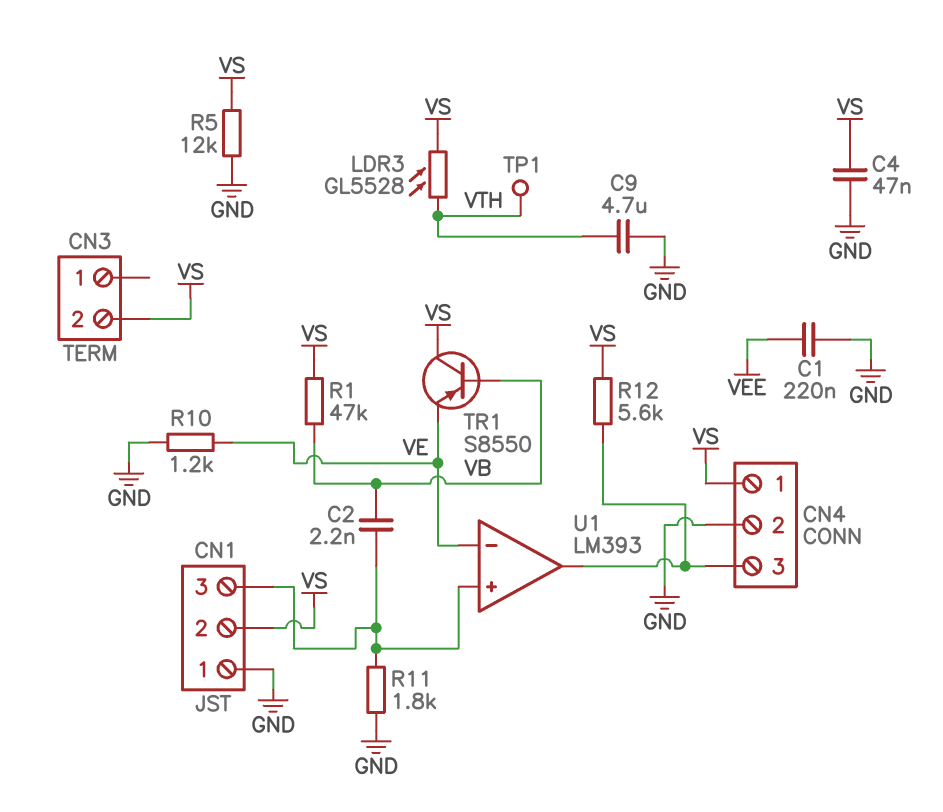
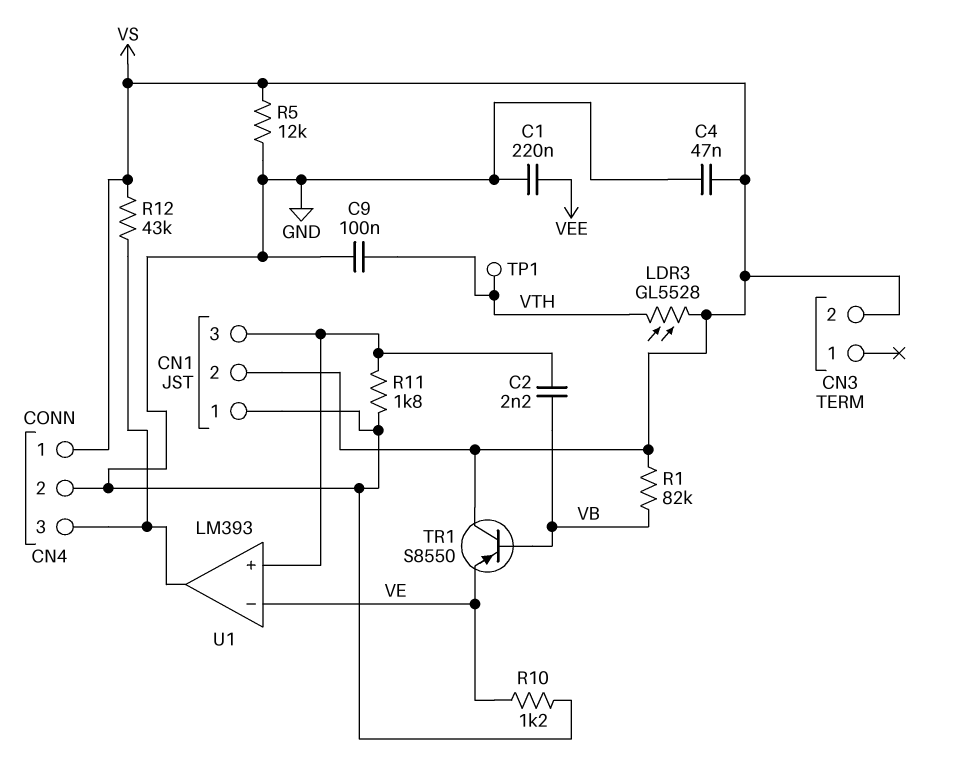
C9: 4.7uF (GND, VTH) -> 100nF (GND, VTH)
R1: 47k (VB, VS) -> 82k (VB, VS)
R12: 5.6k (CN4/3, VS) -> 43k (CN4/3, VS)

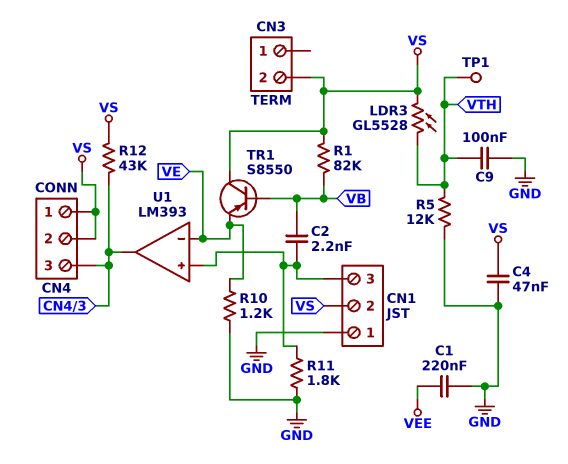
CN4 pin 2: GND -> VS
R5: 12k (GND, VS) -> 12k (GND, VTH)

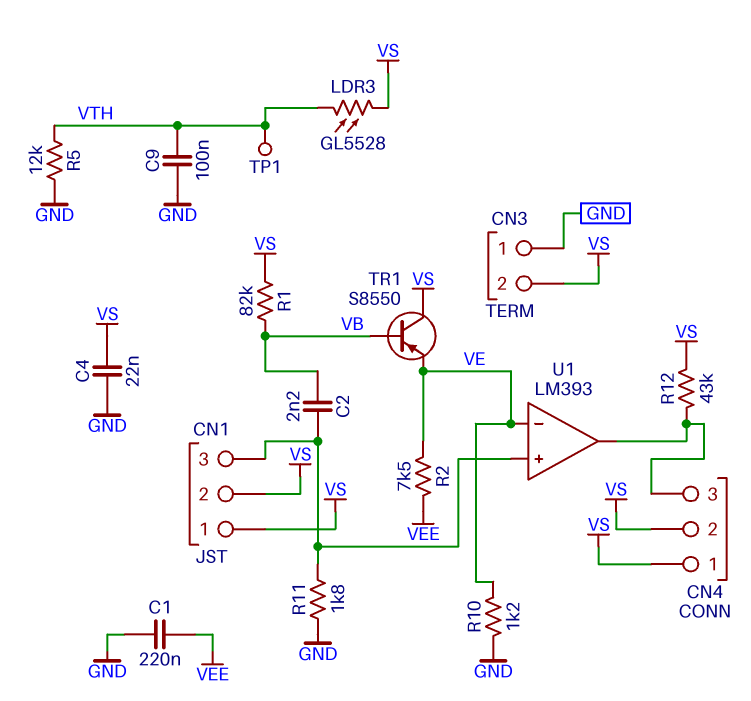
C4: 47nF (GND, VS) -> 22nF (GND, VS)
CN1 pin 1: GND -> VS
CN3 pin 1: none -> GND
R2: none -> 7.5k (VE, VEE)

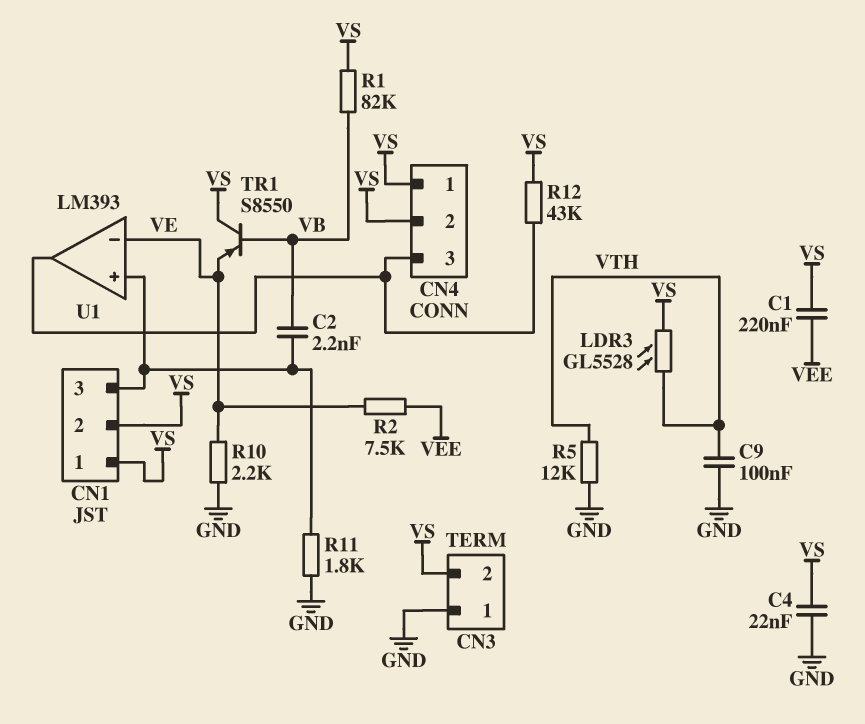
C1: 220nF (GND, VEE) -> 220nF (VEE, VS)
R10: 1.2k (GND, VE) -> 2.2k (GND, VE)
TP1: test point (VTH) -> none

